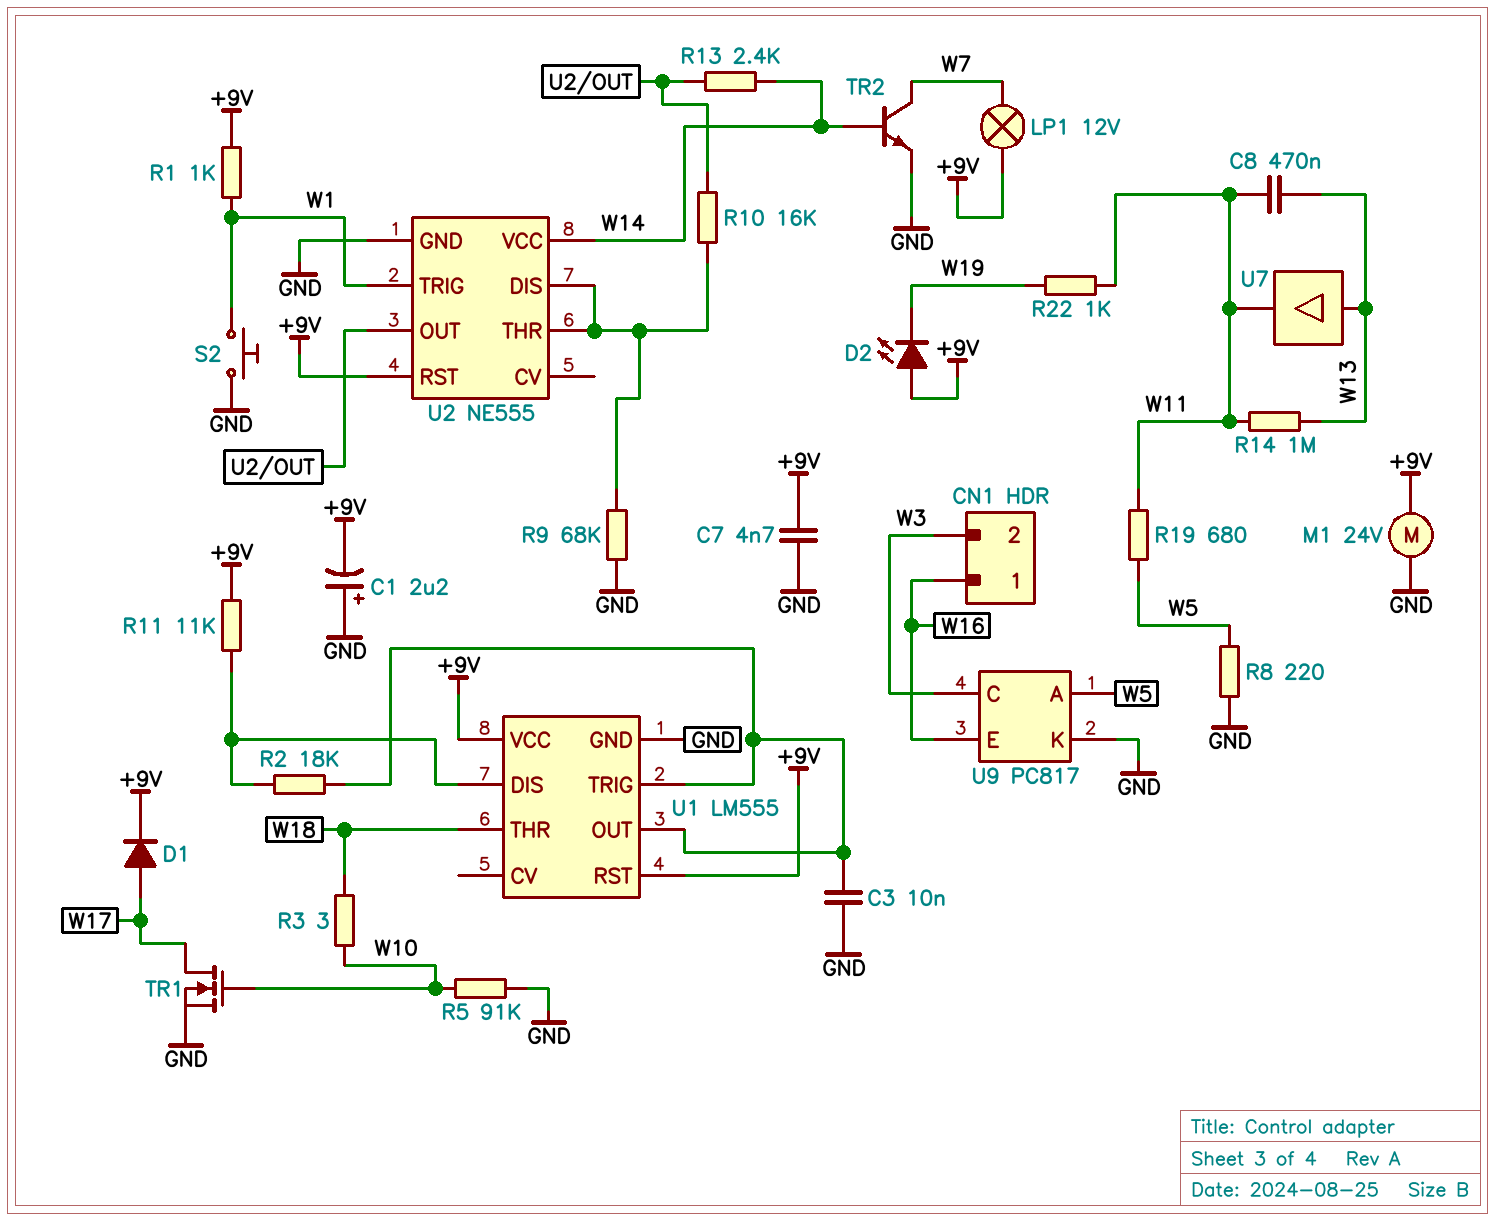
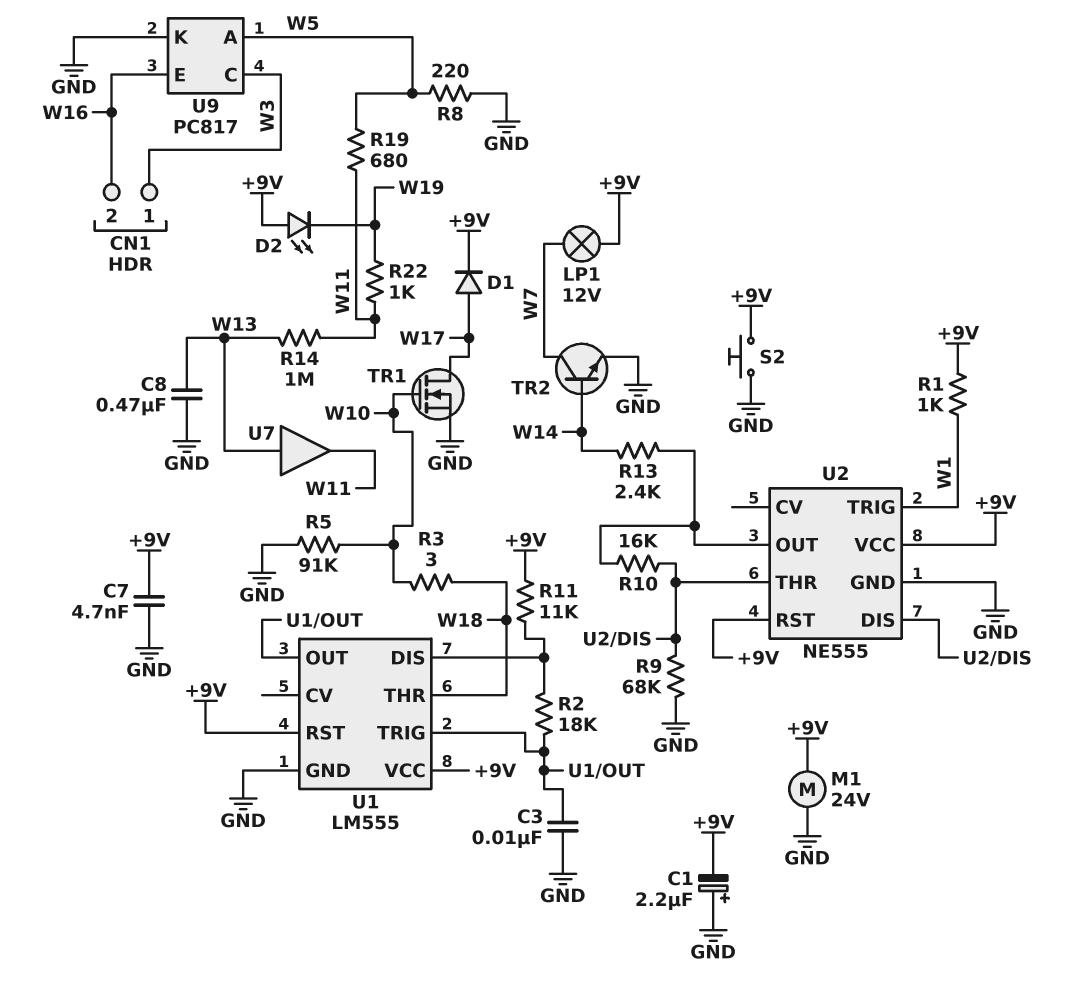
C8: 470nF (W11, W13) -> 470nF (GND, W13)
CN1 pin 1: W16 -> W3
CN1 pin 2: W3 -> W16
S2: button (GND, W1) -> button (+9V, GND)
U2 pin VCC: W14 -> +9V

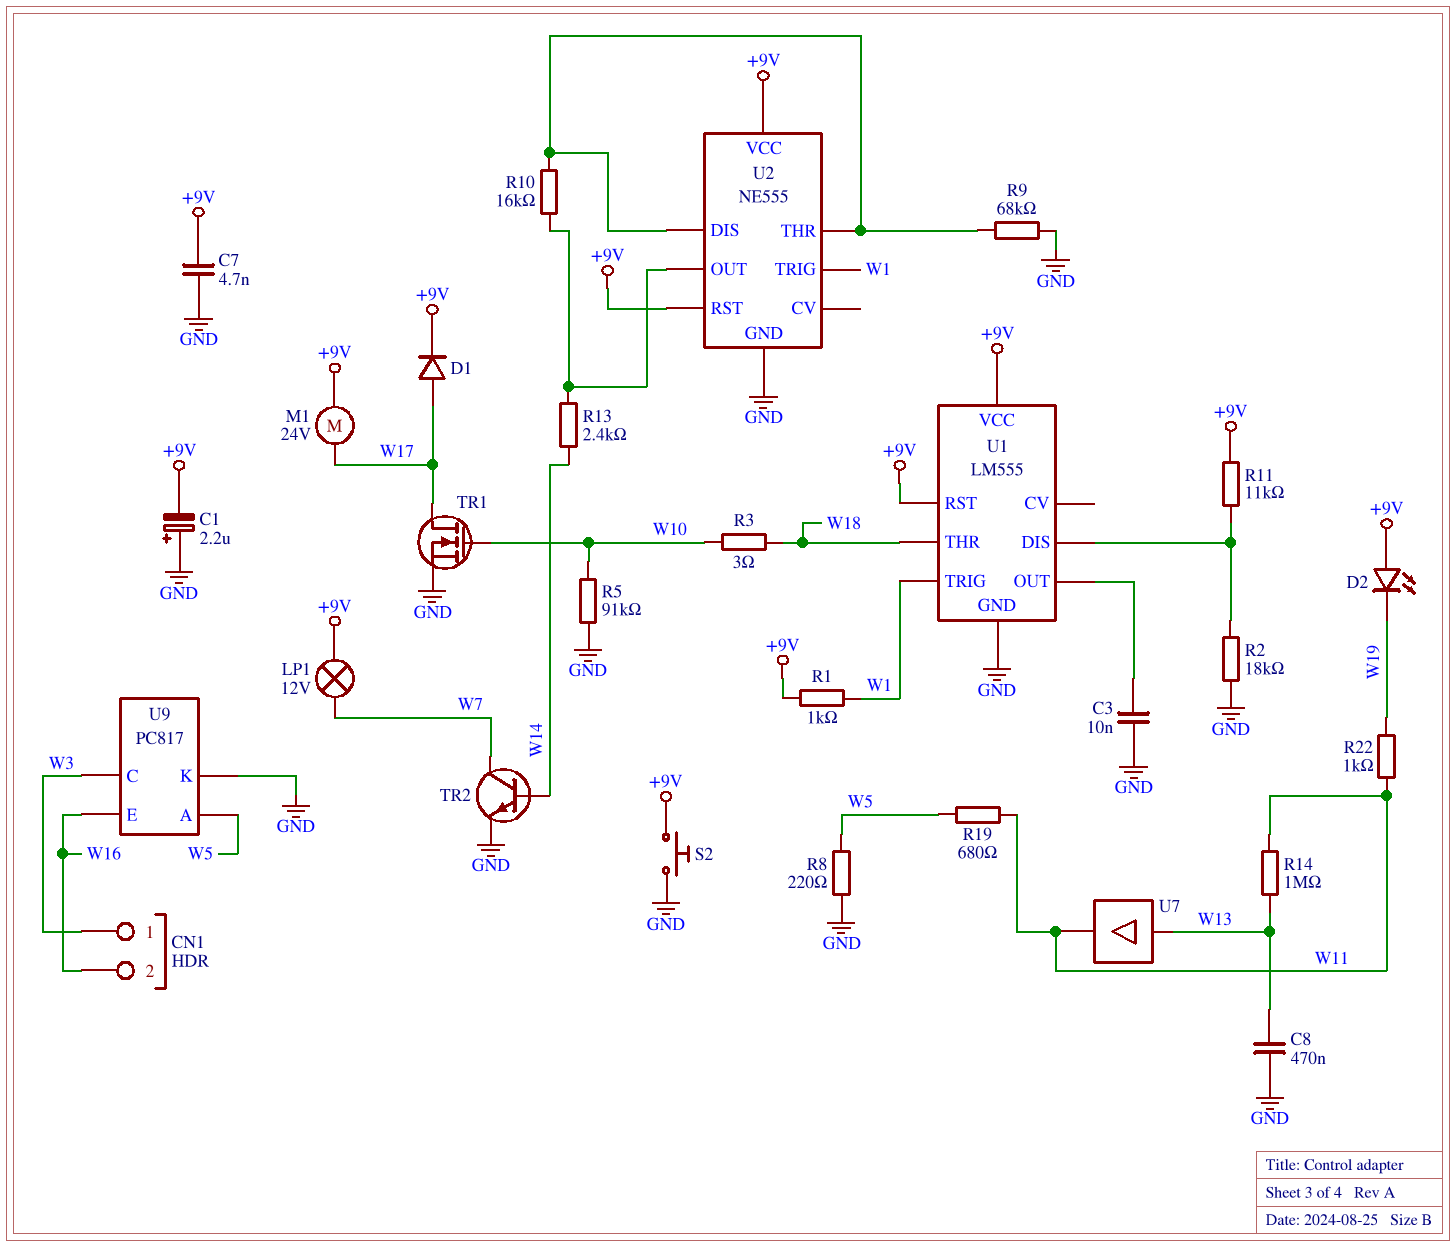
M1: motor 24V (+9V, GND) -> motor 24V (+9V, W17)
R2: 18k (U1/DIS, U1/OUT) -> 18k (GND, U1/DIS)
U1 pin TRIG: U1/OUT -> W1

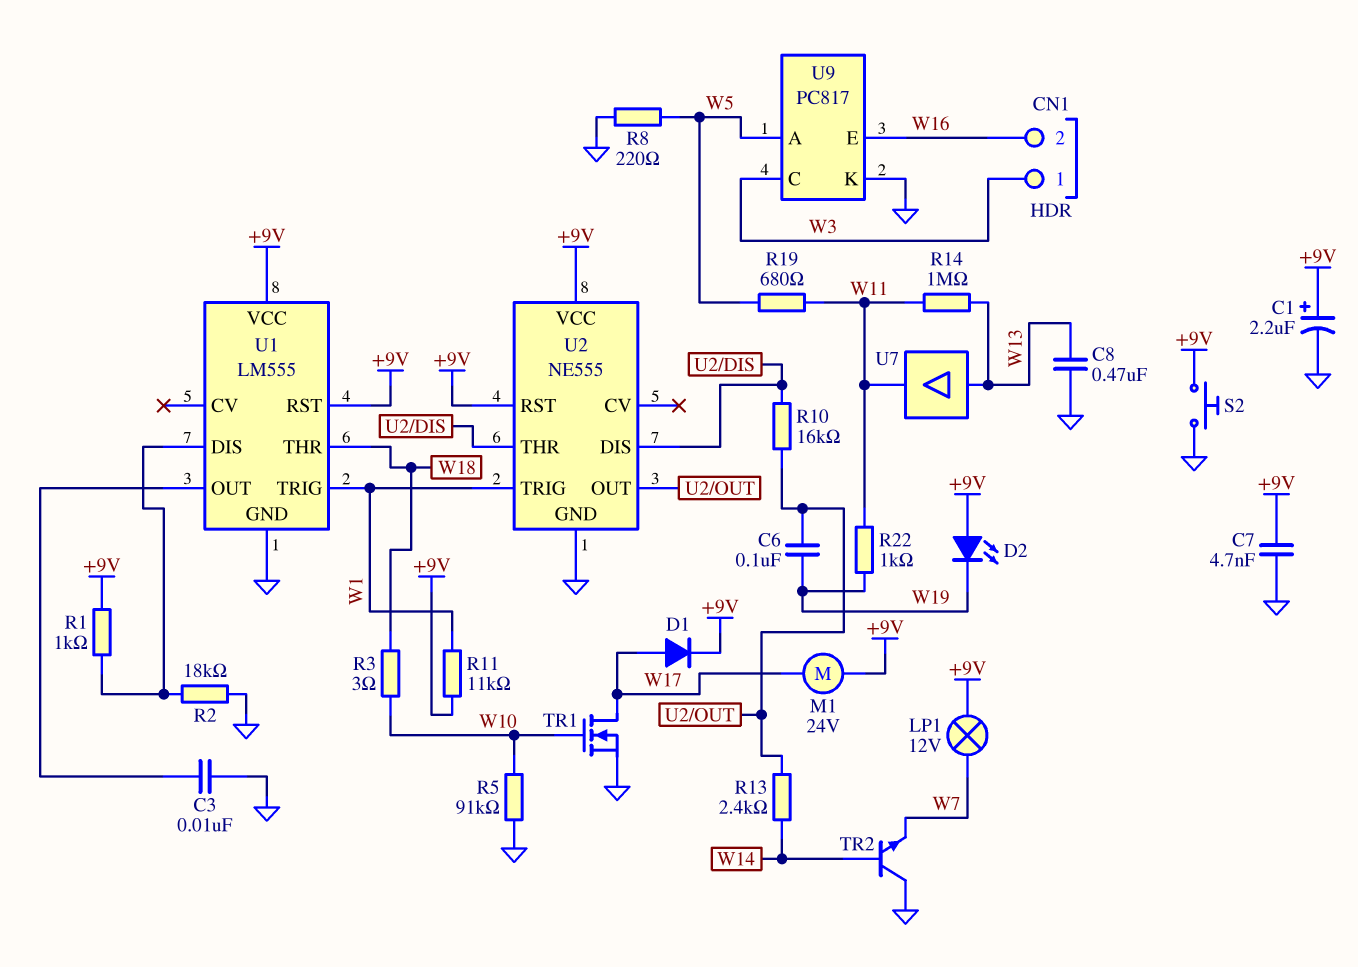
C1: 2.2uF (plus GND, minus +9V) -> 2.2uF (plus +9V, minus GND)
C6: none -> 100nF (U2/OUT, W19)
R1: 1k (+9V, W1) -> 1k (+9V, U1/DIS)
R9: 68k (GND, U2/DIS) -> none
R11: 11k (+9V, U1/DIS) -> 11k (+9V, W1)
TR2: NPN (B W14, C W7, E GND) -> NPN (B W14, C GND, E W7)

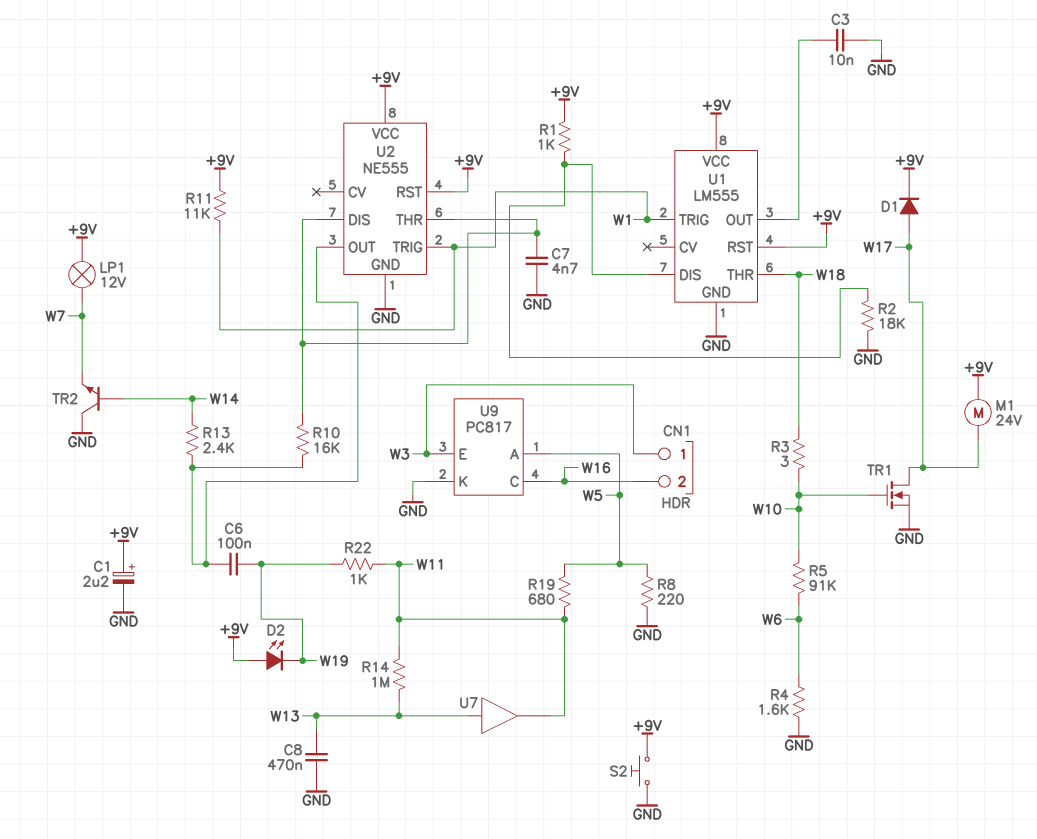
C7: 4.7nF (+9V, GND) -> 4.7nF (GND, U2/DIS)
R4: none -> 1.6k (GND, W6)
R5: 91k (GND, W10) -> 91k (W6, W10)
U9 pin C: W3 -> W16
U9 pin E: W16 -> W3

